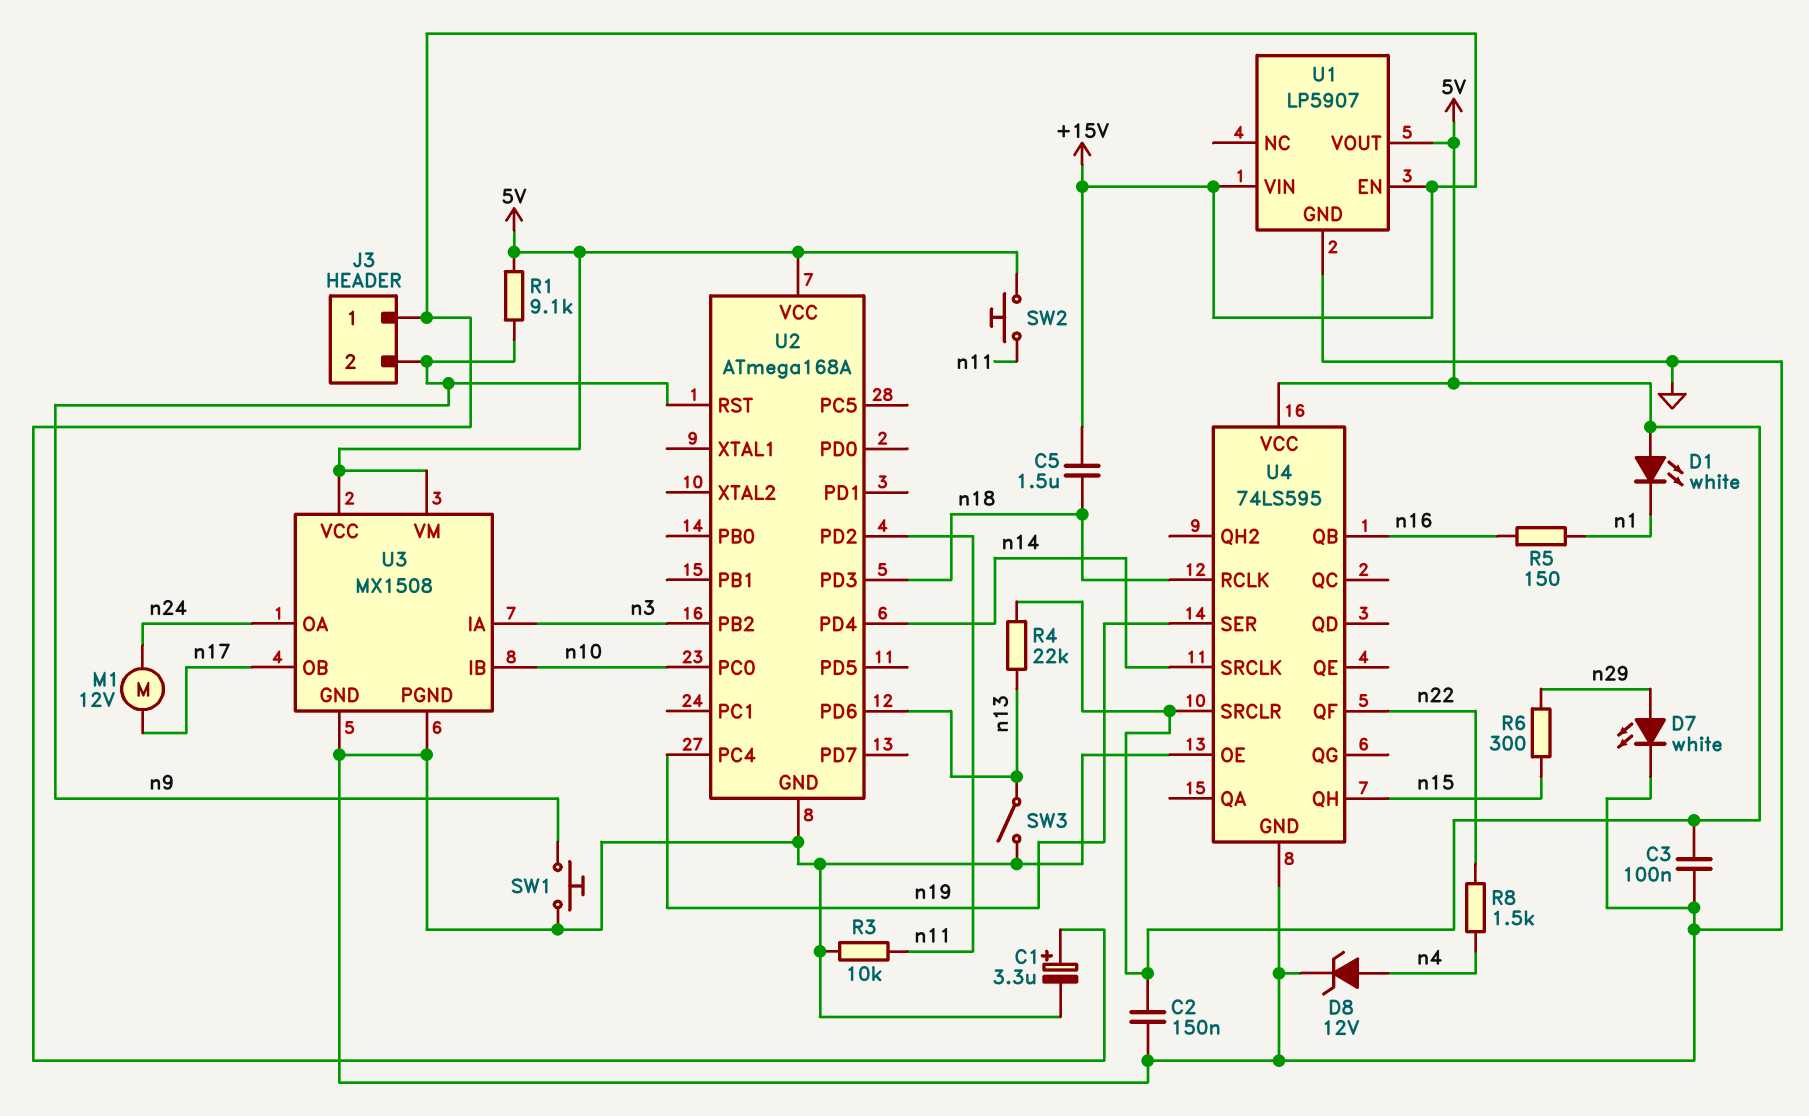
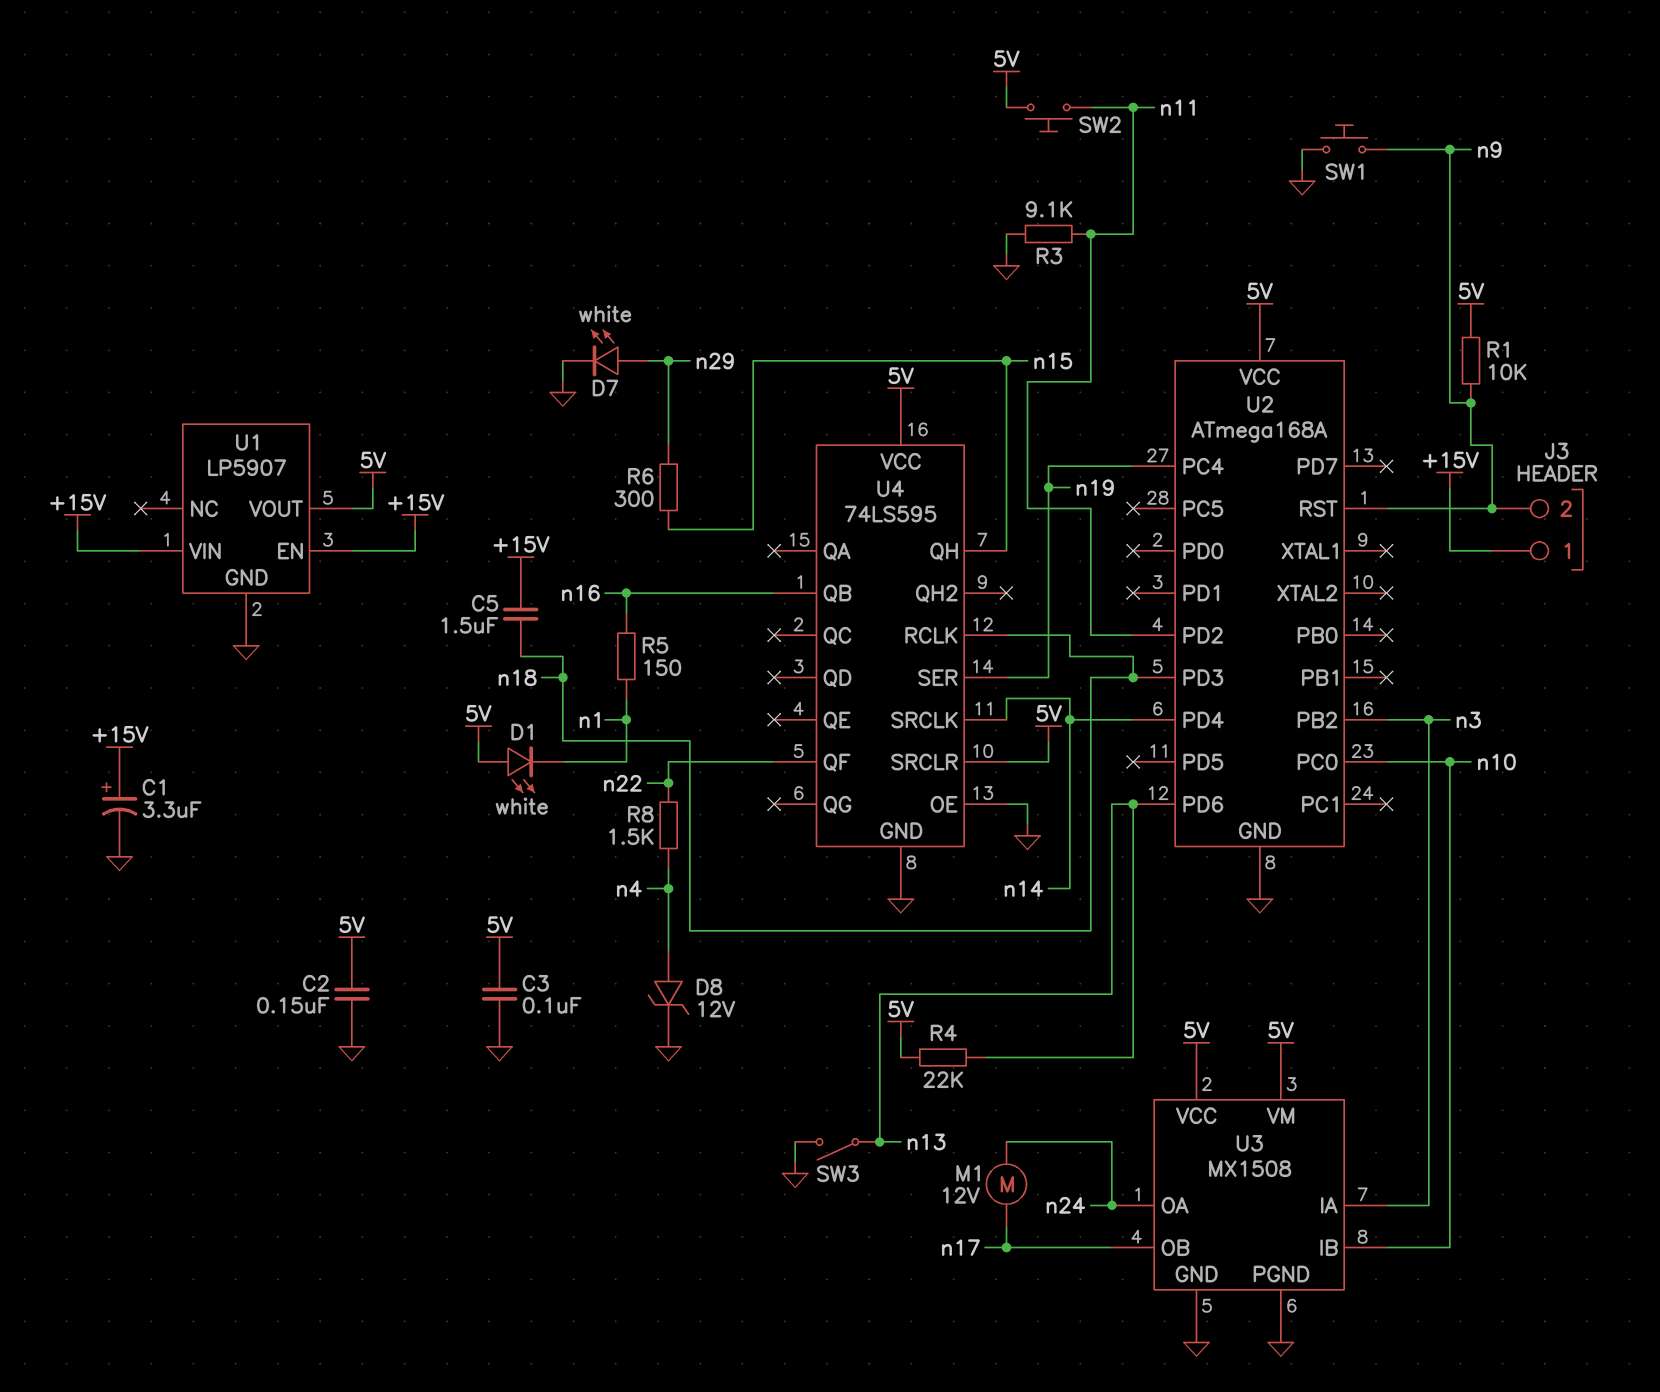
R1: 9.1k (5V, n9) -> 10k (5V, n9)
R3: 10k (GND, n11) -> 9.1k (GND, n11)

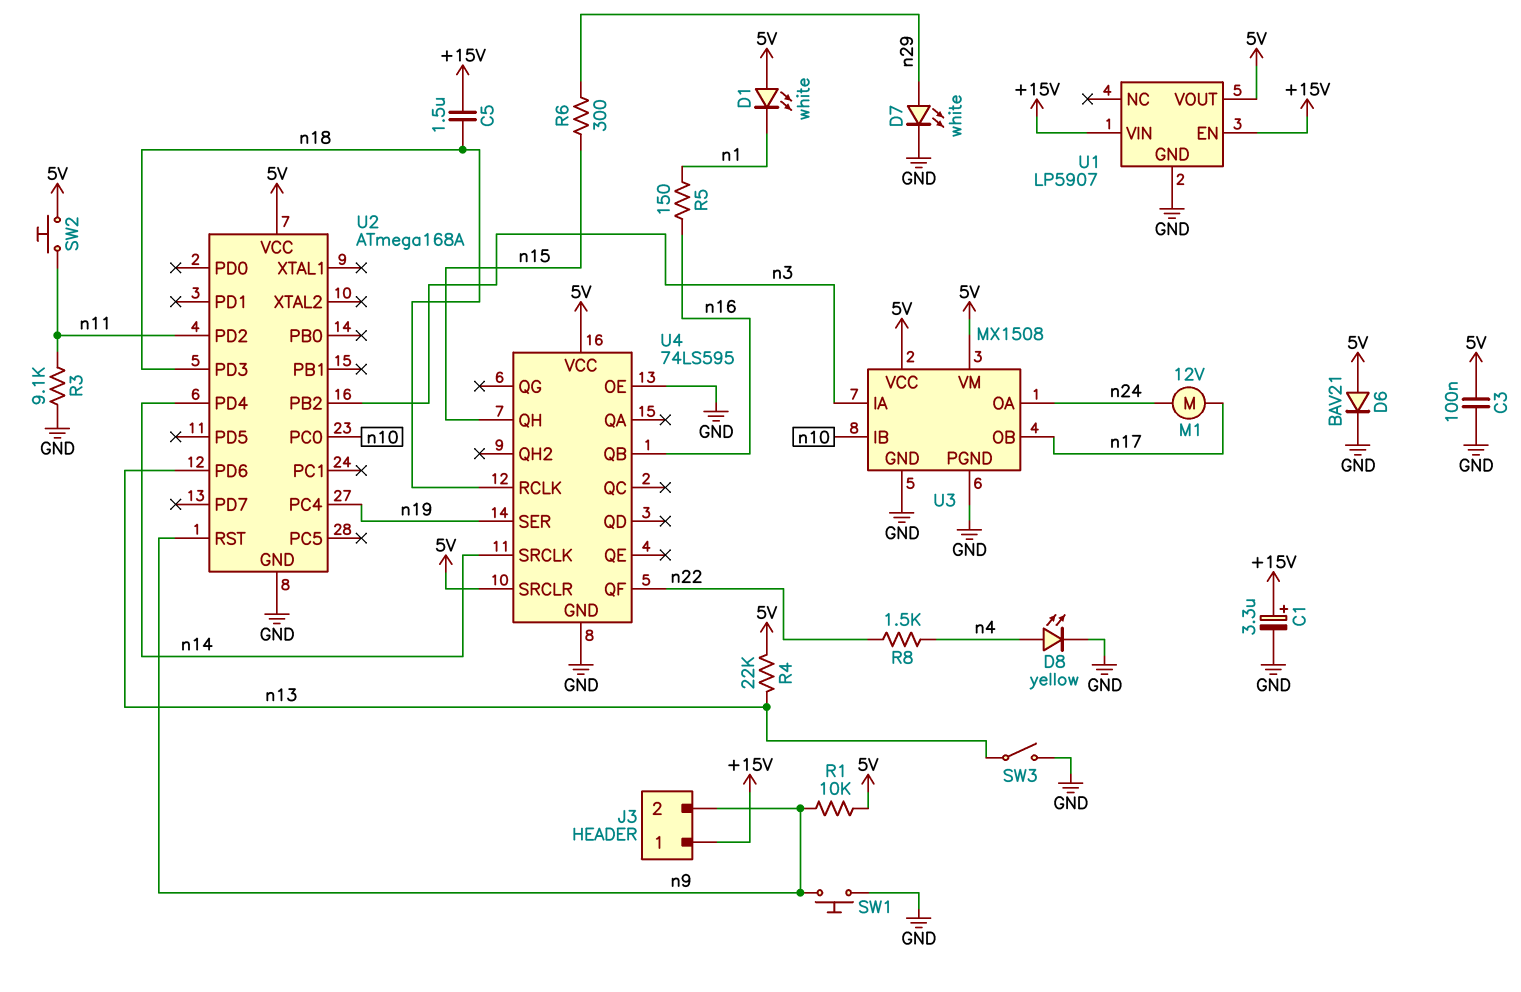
C2: 150nF (5V, GND) -> none
D6: none -> diode BAV21 (A 5V, K GND)
D8: zener 12V (A n4, K GND) -> LED yellow (A n4, K GND)

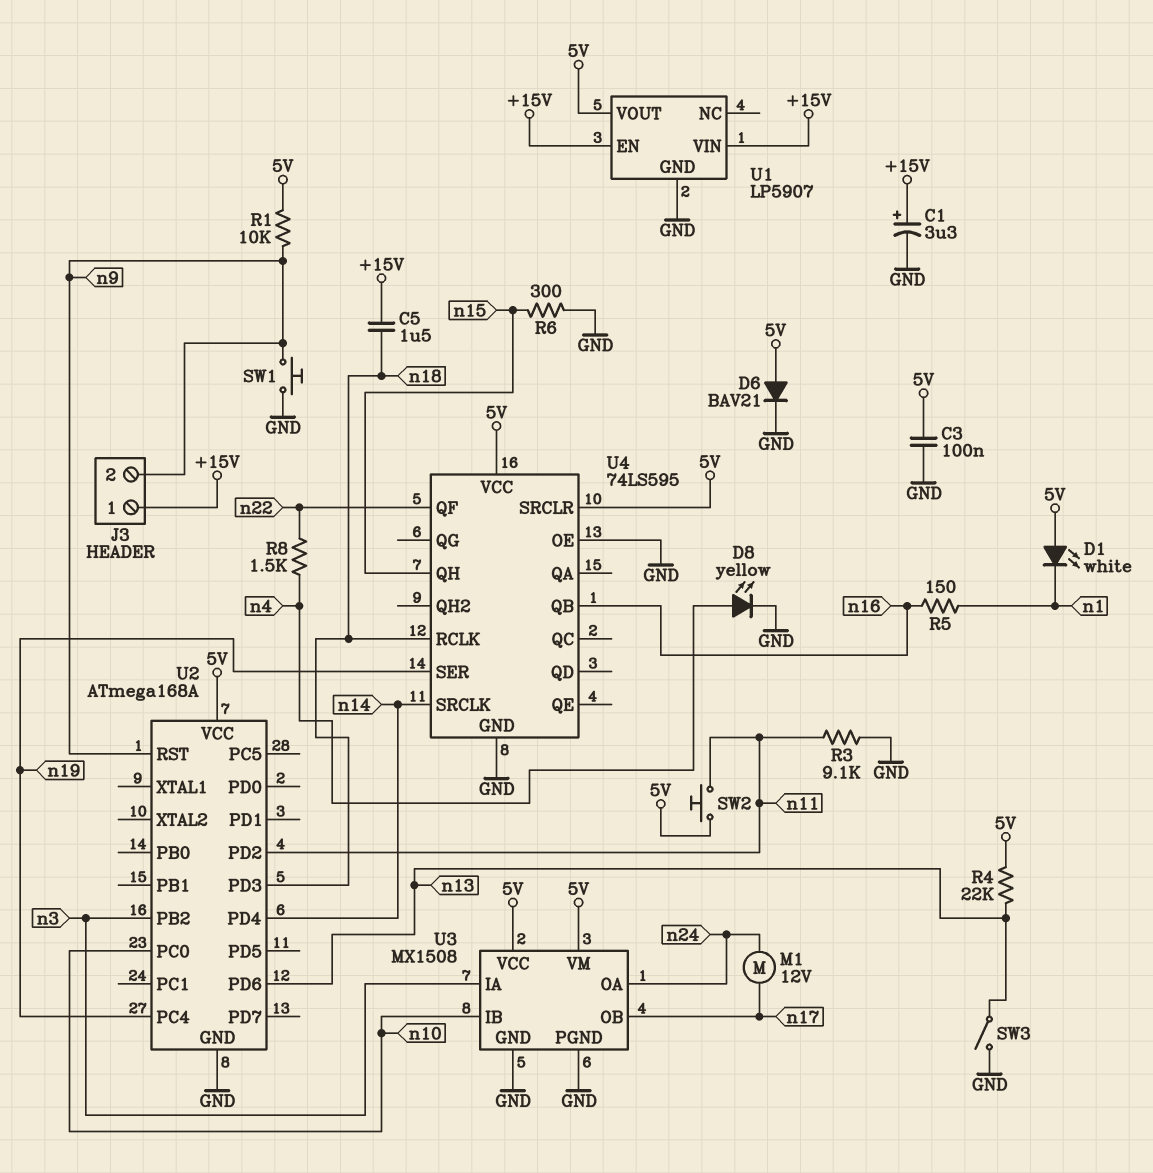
D7: LED white (A n29, K GND) -> none
R6: 300 (n15, n29) -> 300 (GND, n15)

